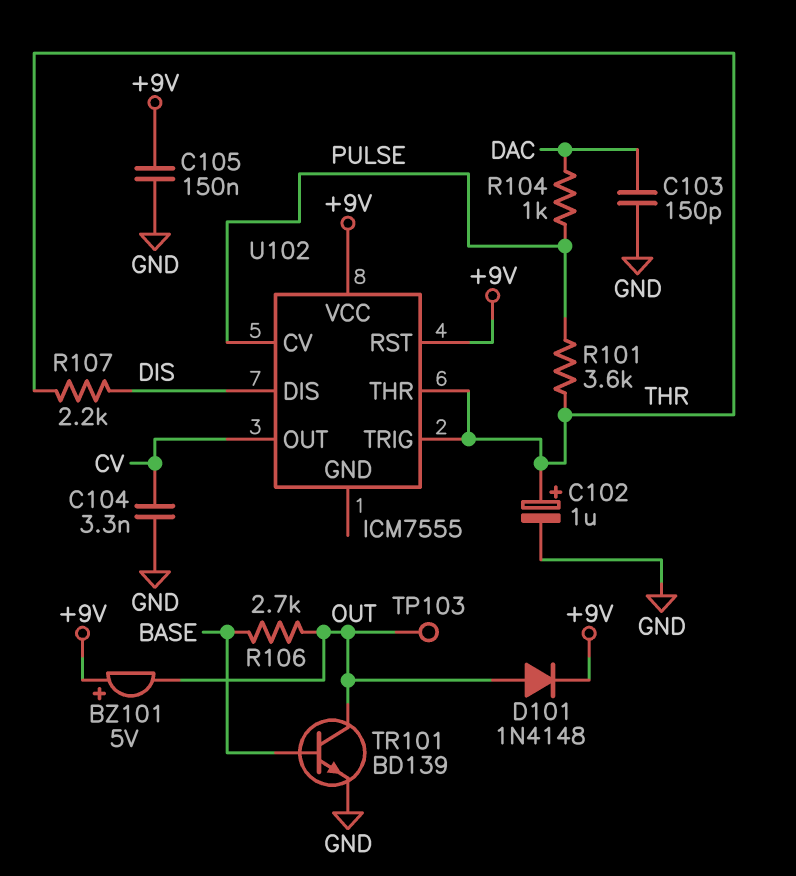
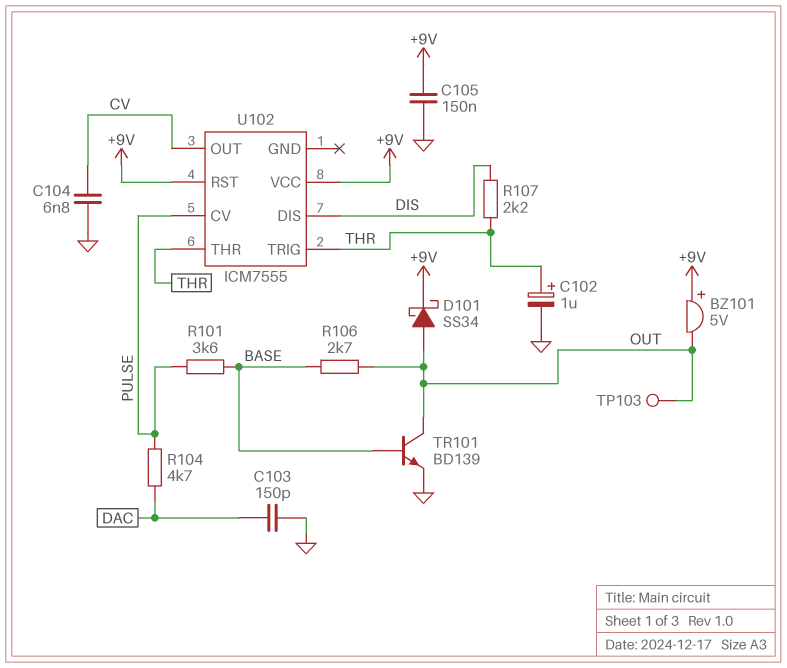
C104: 3.3nF (CV, GND) -> 6.8nF (CV, GND)
D101: diode 1N4148 (A OUT, K +9V) -> schottky SS34 (A OUT, K +9V)
R101: 3.6k (PULSE, THR) -> 3.6k (BASE, PULSE)
R104: 1k (DAC, PULSE) -> 4.7k (DAC, PULSE)

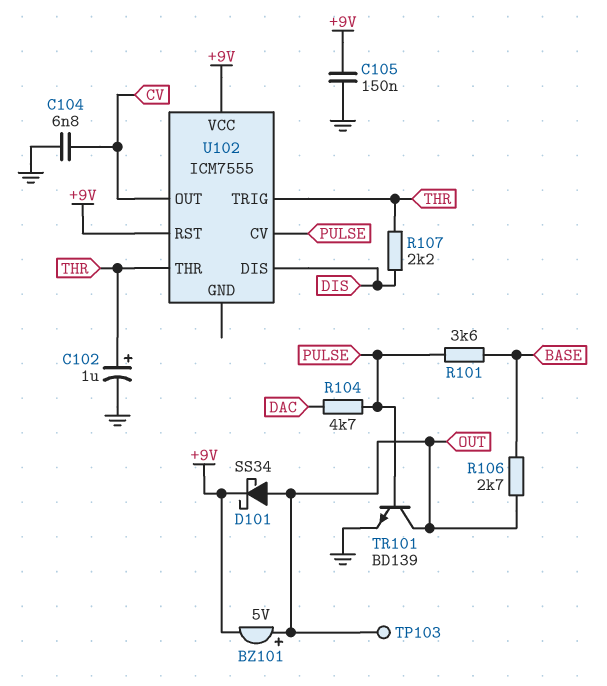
BZ101: buzzer 5V (plus +9V, minus OUT) -> buzzer 5V (plus OUT, minus +9V)
C103: 150pF (DAC, GND) -> none
TR101: NPN BD139 (B BASE, C OUT, E GND) -> NPN BD139 (B PULSE, C OUT, E GND)

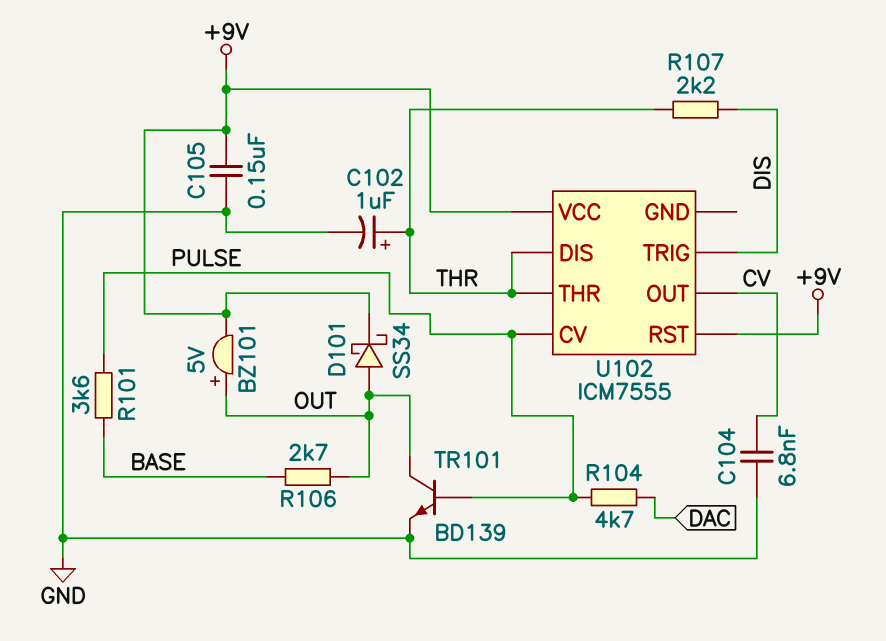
TP103: test point (OUT) -> none
U102 pin DIS: DIS -> THR
U102 pin TRIG: THR -> DIS

